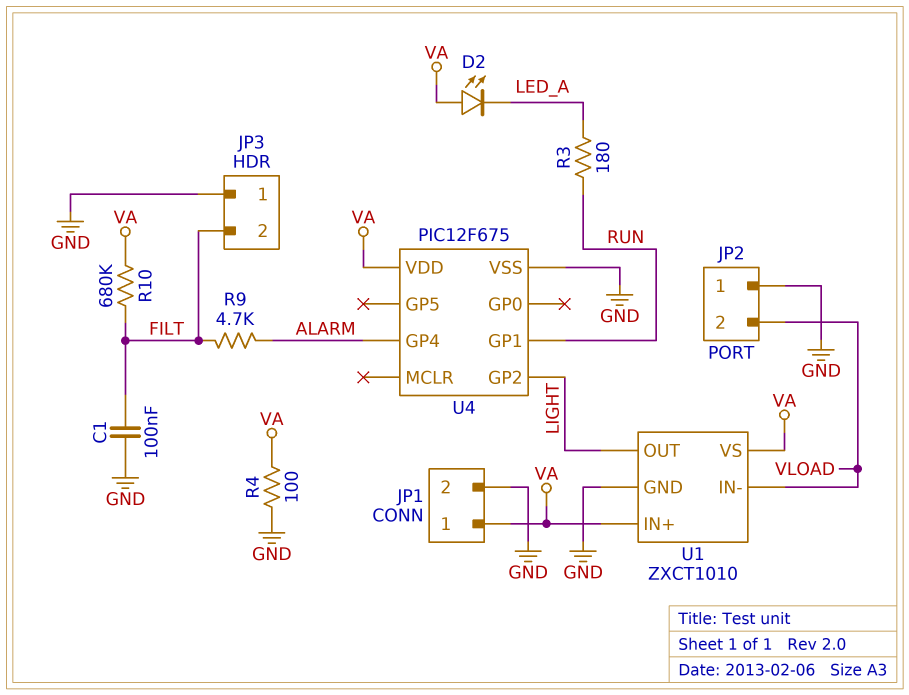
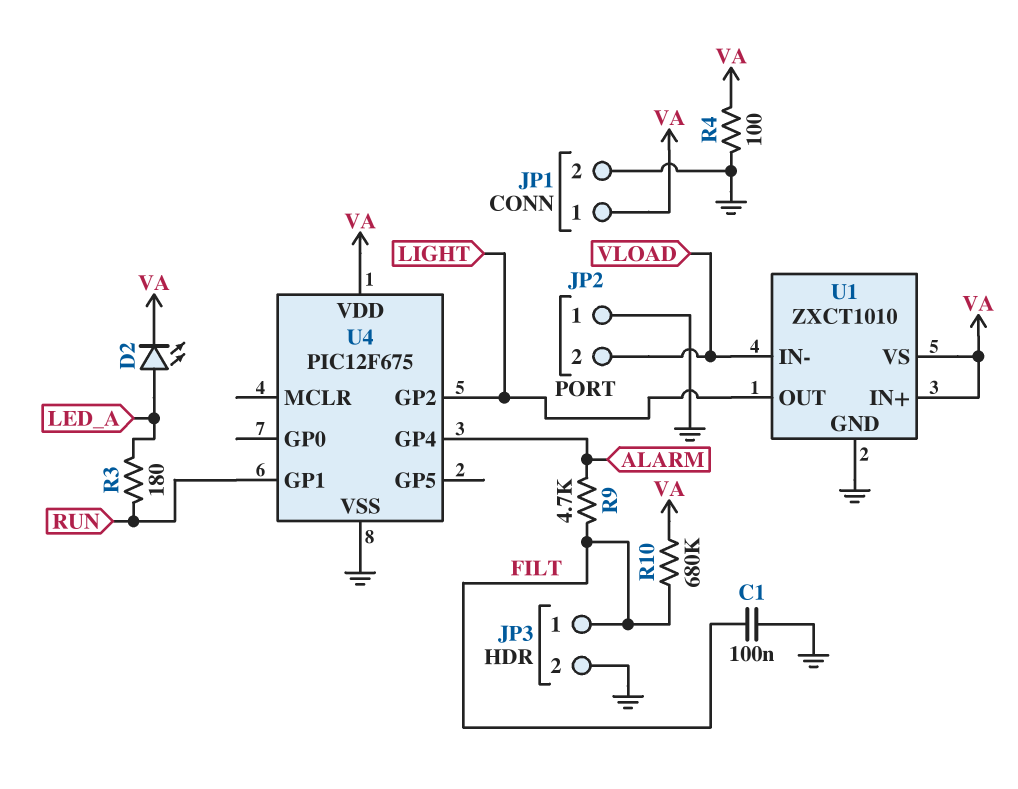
D2: LED (A VA, K LED_A) -> LED (A LED_A, K VA)
JP3 pin 1: GND -> FILT
JP3 pin 2: FILT -> GND

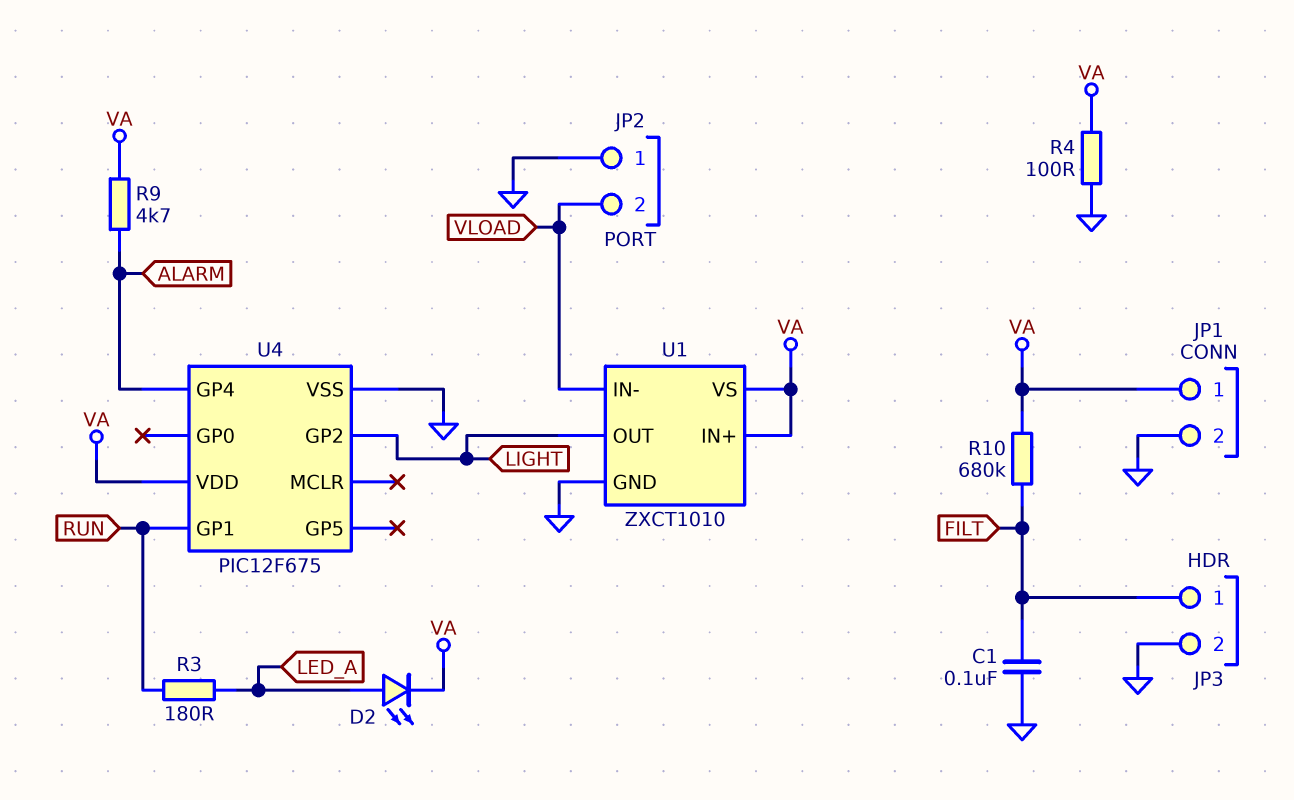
R9: 4.7k (ALARM, FILT) -> 4.7k (ALARM, VA)

